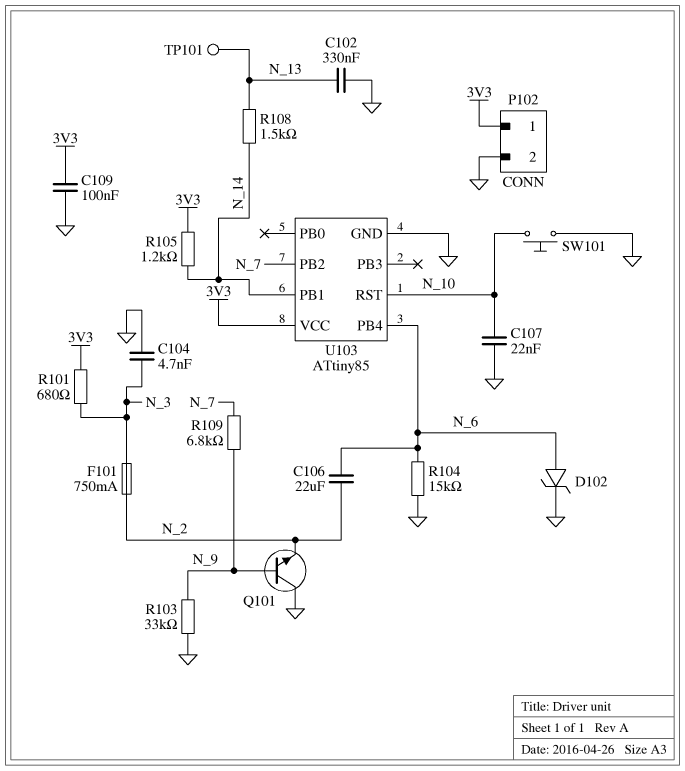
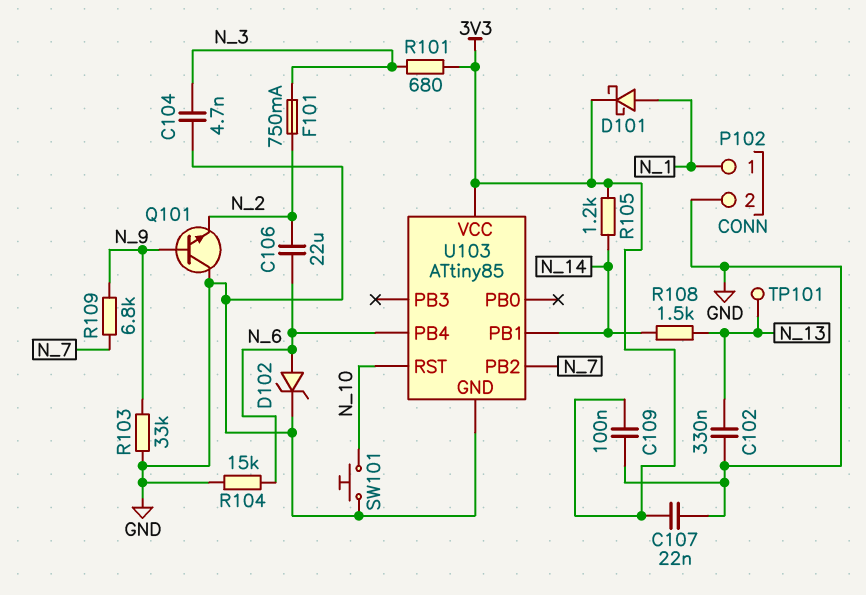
C107: 22nF (GND, N_10) -> 22nF (3V3, GND)
D101: none -> schottky (A N_1, K 3V3)
P102 pin 1: 3V3 -> N_1

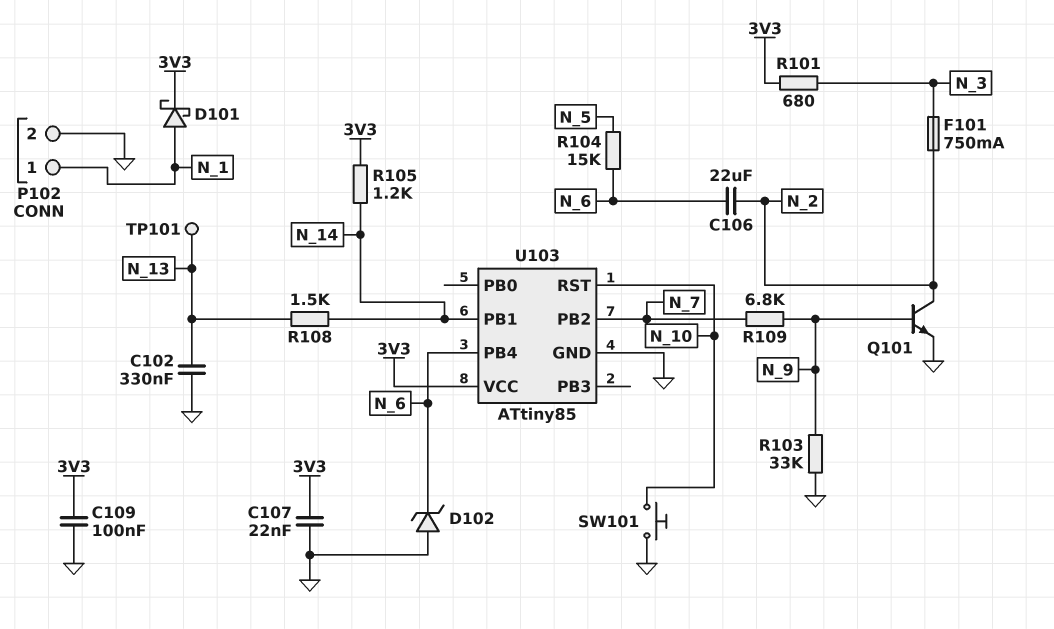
C104: 4.7nF (GND, N_3) -> none
D102: zener (A N_6, K GND) -> zener (A GND, K N_6)
Q101: NPN (B N_9, C GND, E N_2) -> NPN (B N_9, C N_2, E GND)
R104: 15k (GND, N_6) -> 15k (N_5, N_6)

